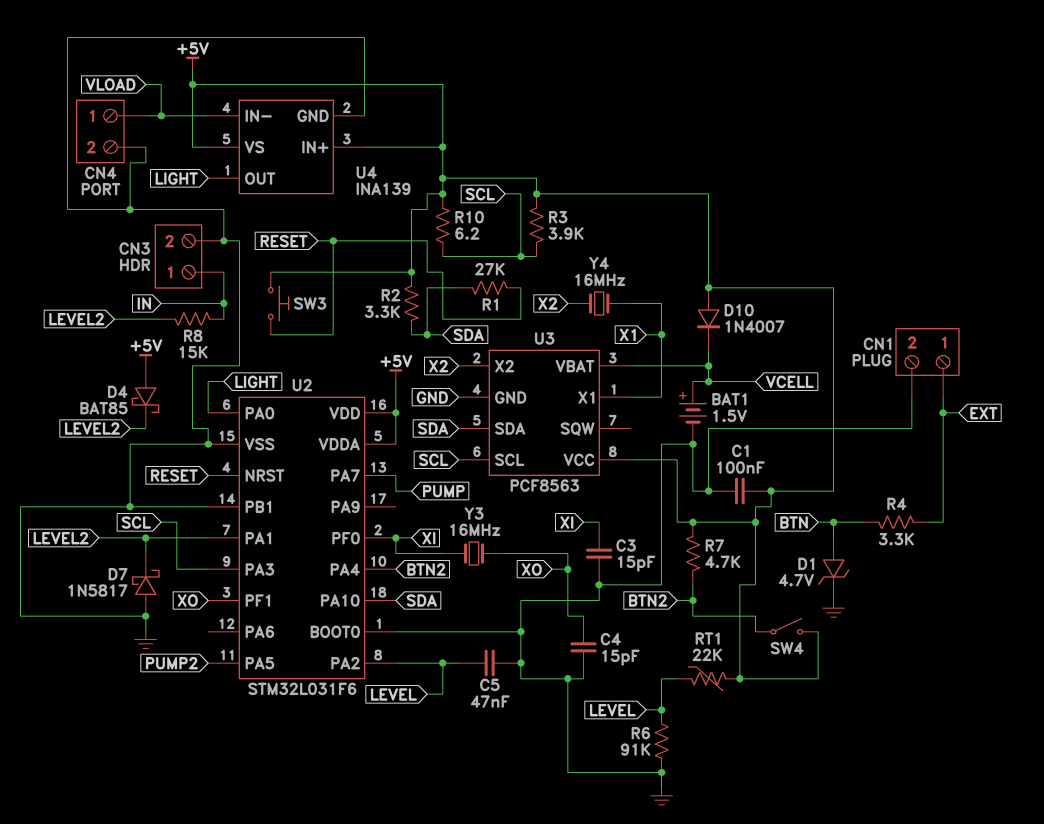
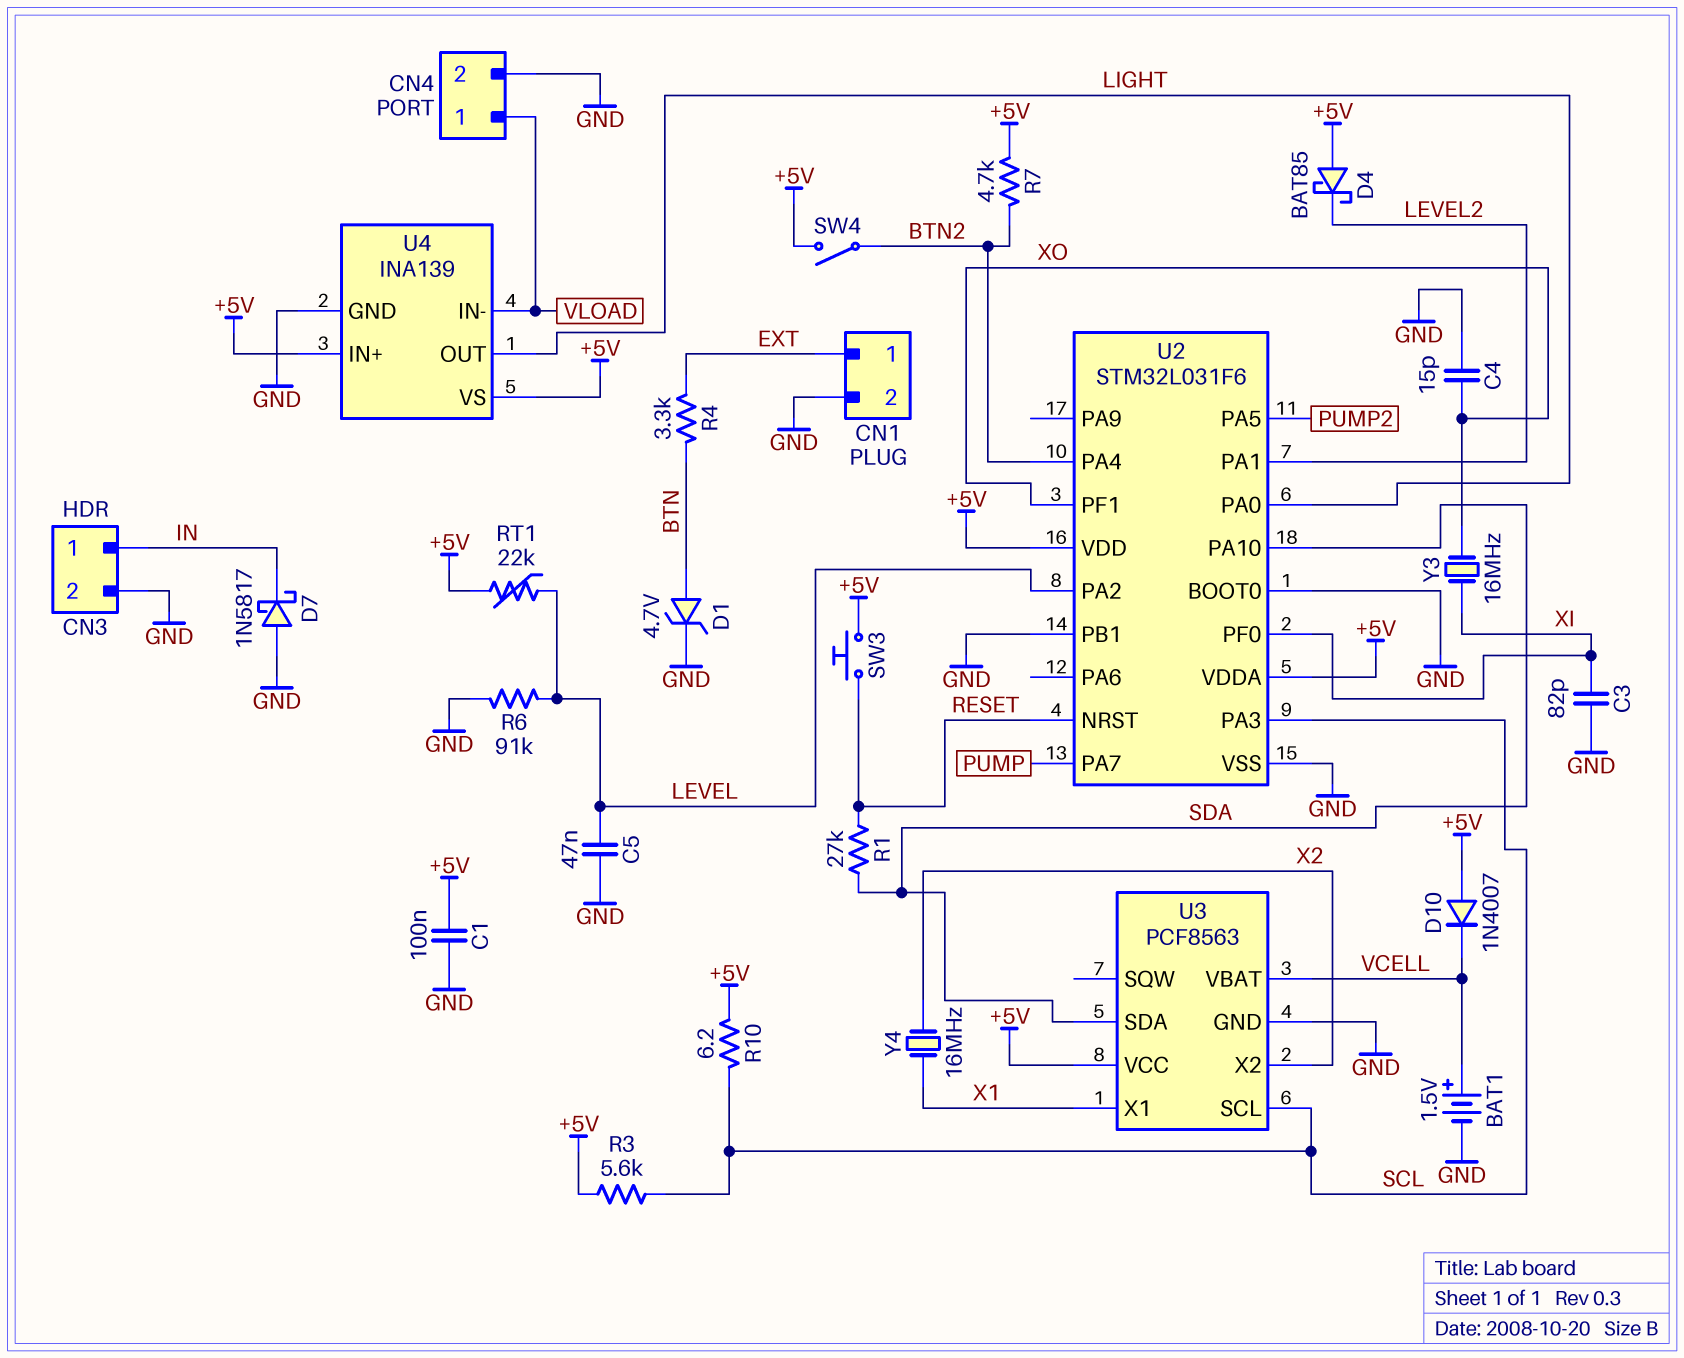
C3: 15pF (GND, XI) -> 82pF (GND, XI)
D7: schottky 1N5817 (A GND, K LEVEL2) -> schottky 1N5817 (A GND, K IN)
R2: 3.3k (+5V, SDA) -> none
R3: 3.9k (+5V, SCL) -> 5.6k (+5V, SCL)
R8: 15k (IN, LEVEL2) -> none

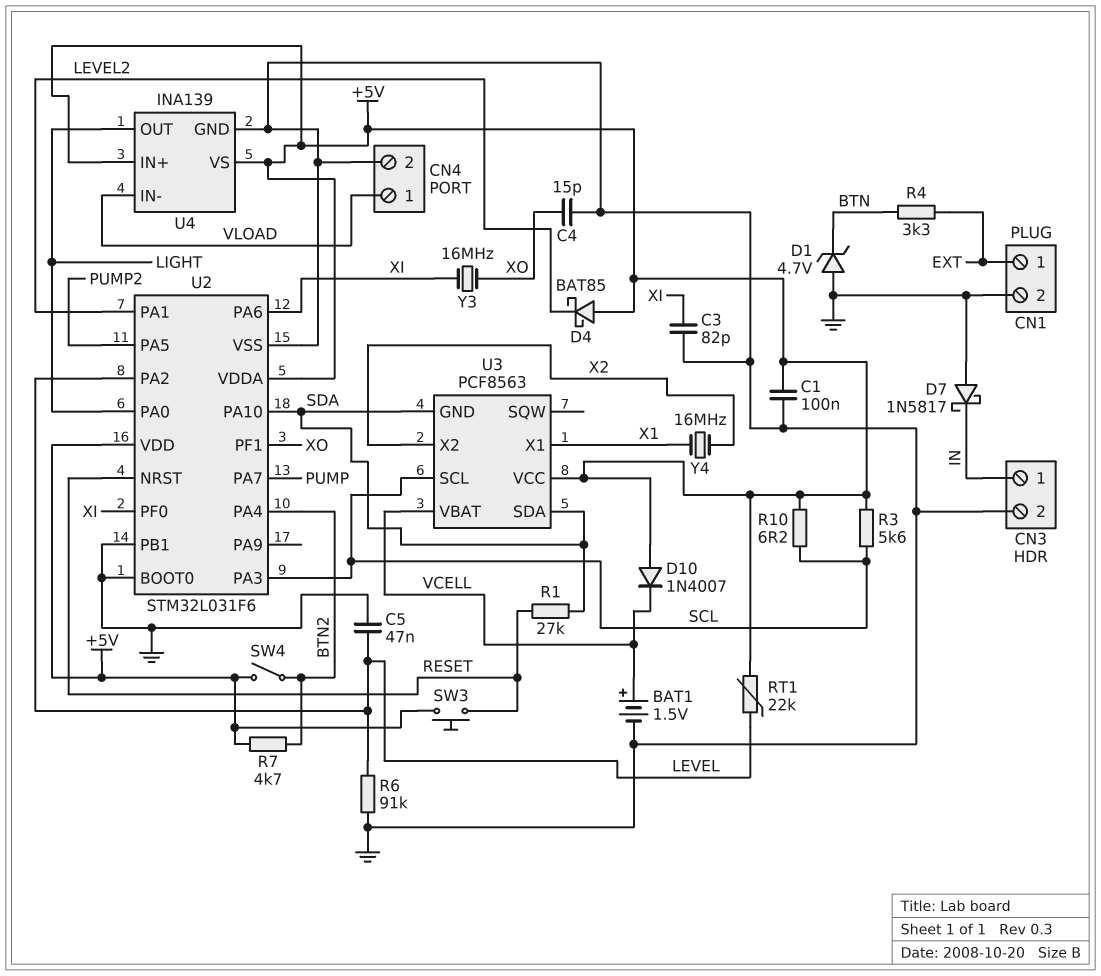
D1: zener 4.7V (A BTN, K GND) -> zener 4.7V (A GND, K BTN)
U2 pin PA6: none -> XI
U3 pin GND: GND -> SDA

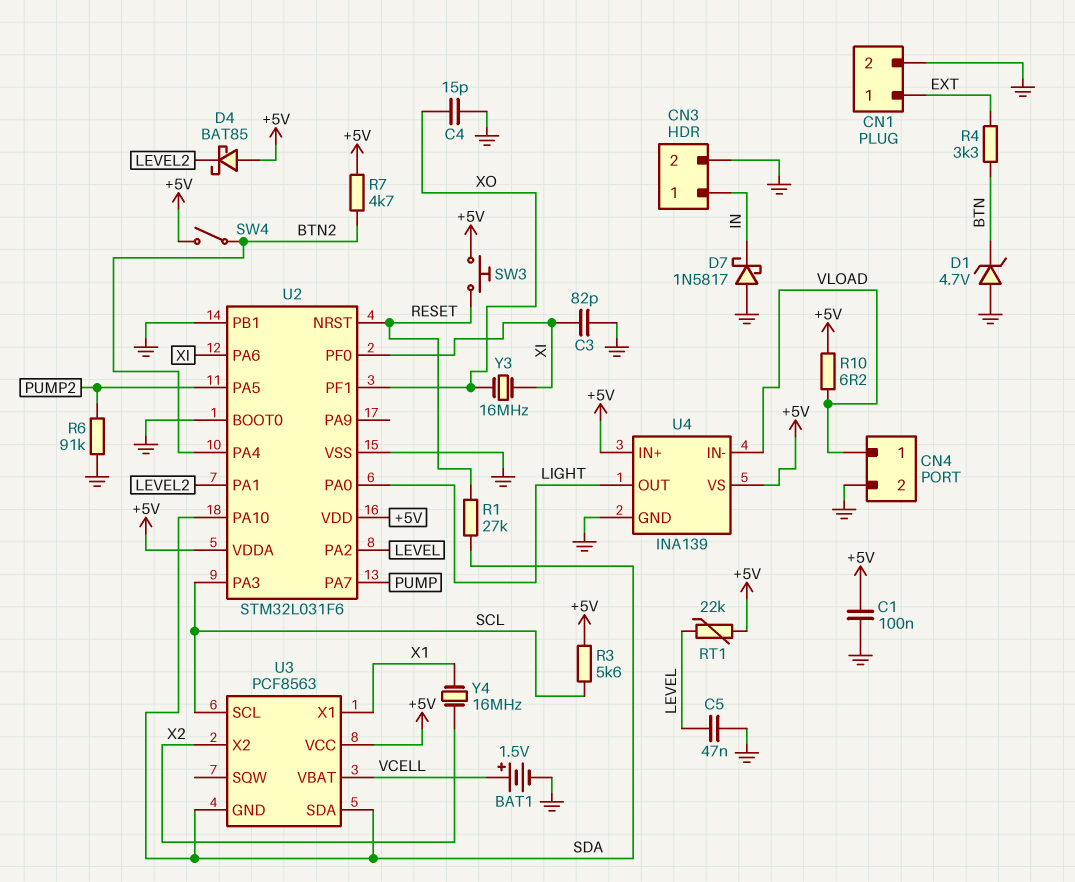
D10: diode 1N4007 (A +5V, K VCELL) -> none
R6: 91k (GND, LEVEL) -> 91k (GND, PUMP2)
R10: 6.2 (+5V, SCL) -> 6.2 (+5V, VLOAD)

